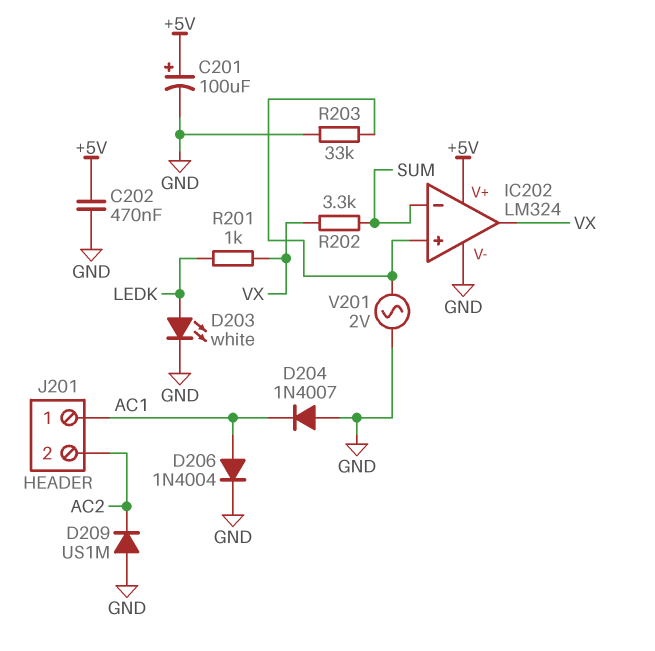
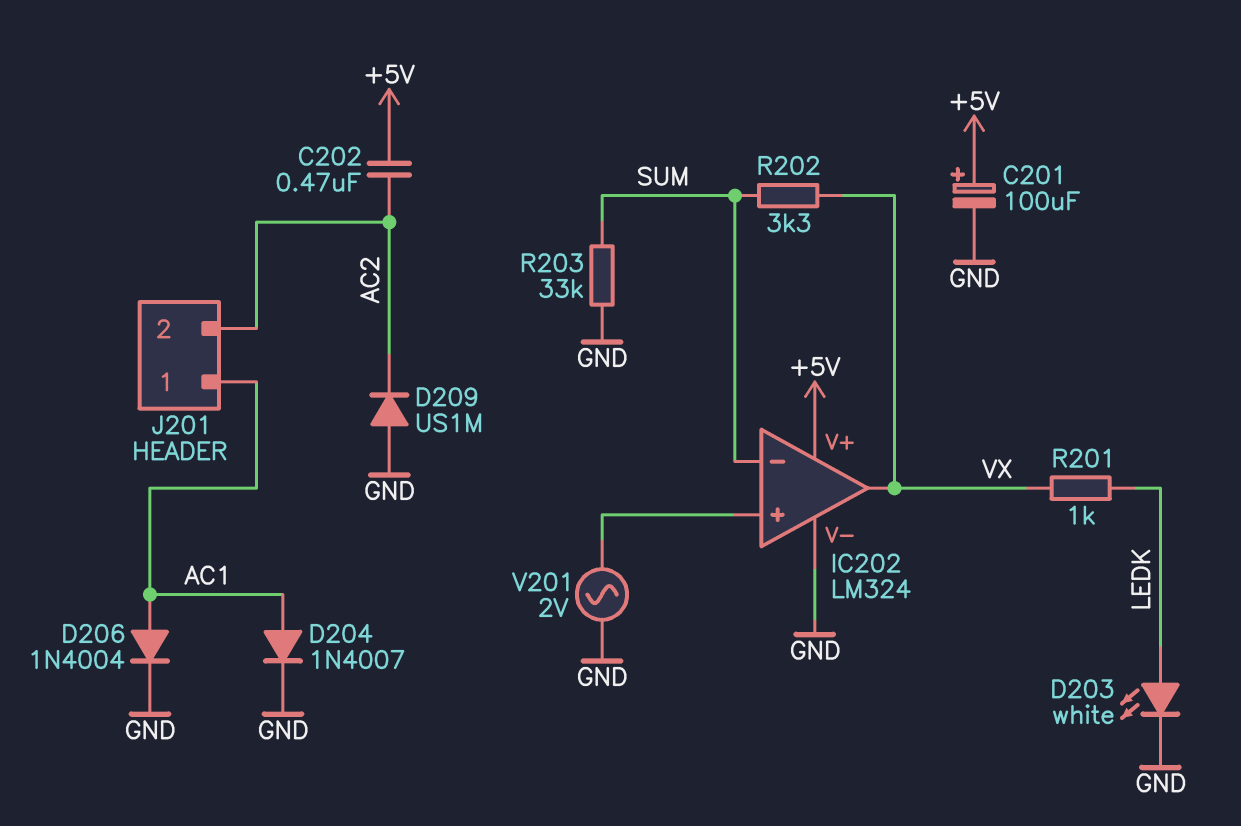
C202: 470nF (+5V, GND) -> 470nF (+5V, AC2)
D204: diode 1N4007 (A GND, K AC1) -> diode 1N4007 (A AC1, K GND)
R203: 33k (GND, IC202/in+) -> 33k (GND, SUM)

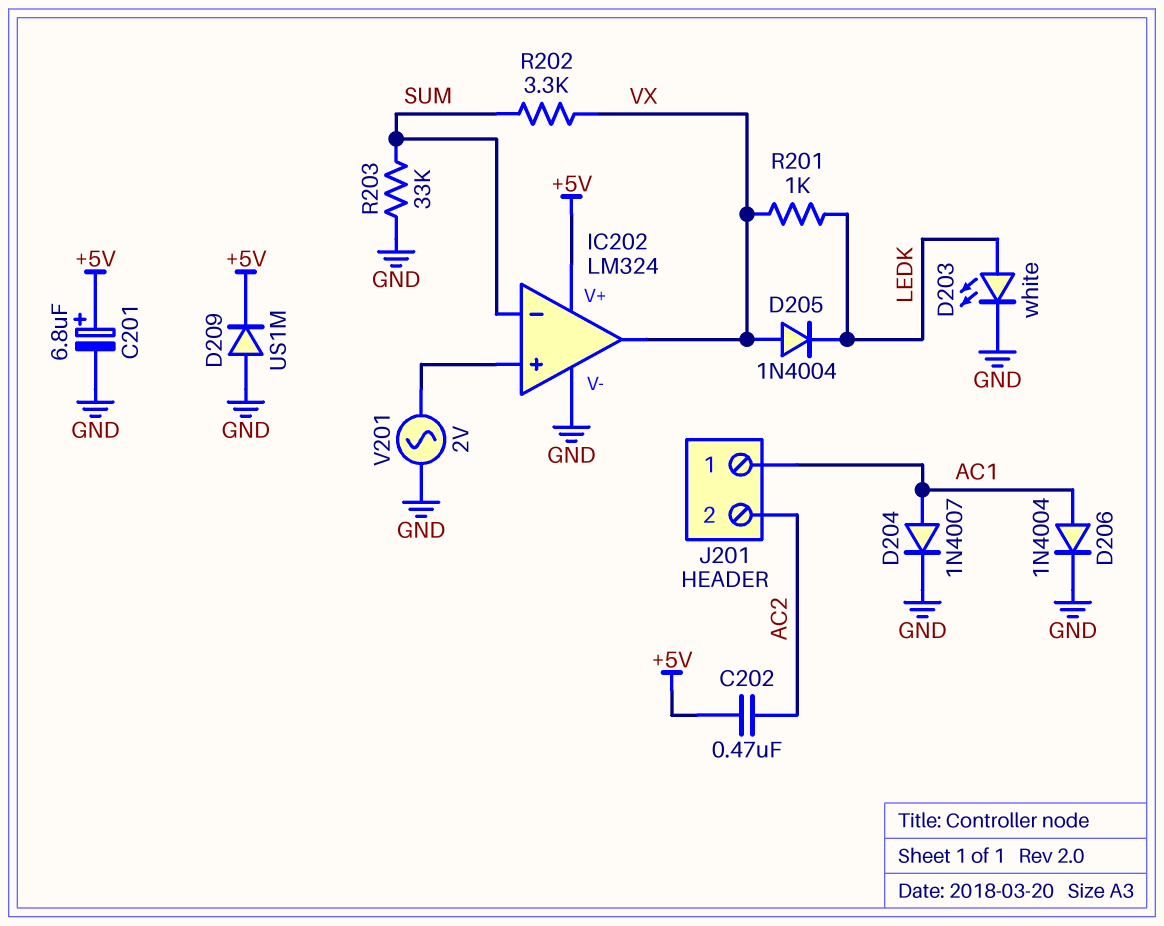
C201: 100uF (plus +5V, minus GND) -> 6.8uF (plus +5V, minus GND)
D205: none -> diode 1N4004 (A VX, K LEDK)
D209: diode US1M (A GND, K AC2) -> diode US1M (A GND, K +5V)

